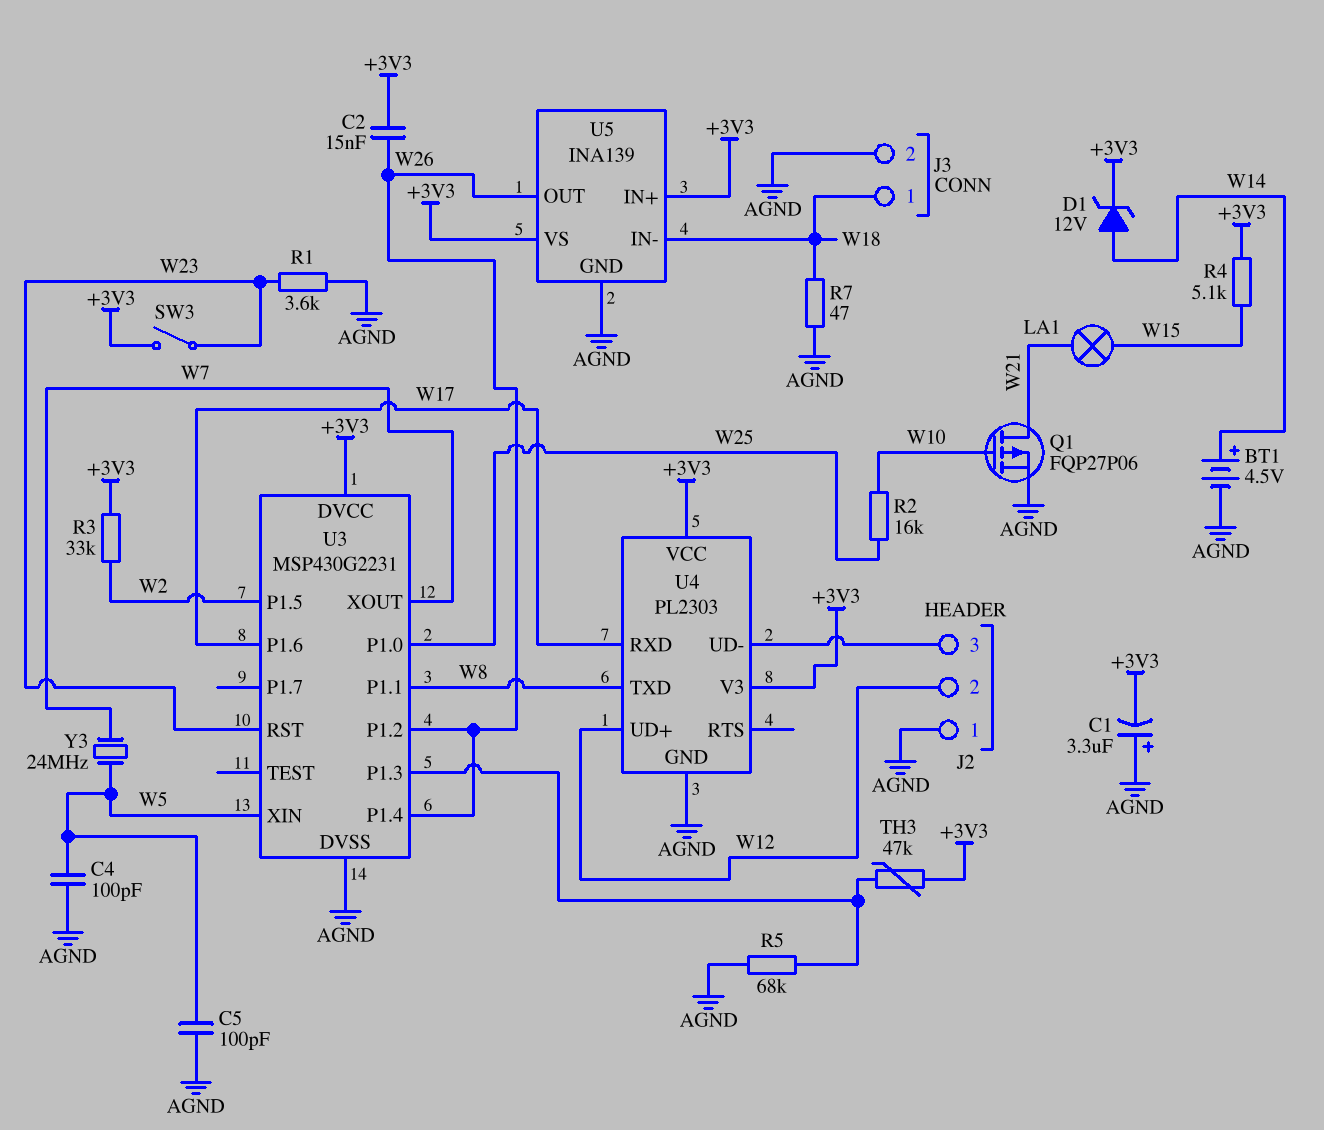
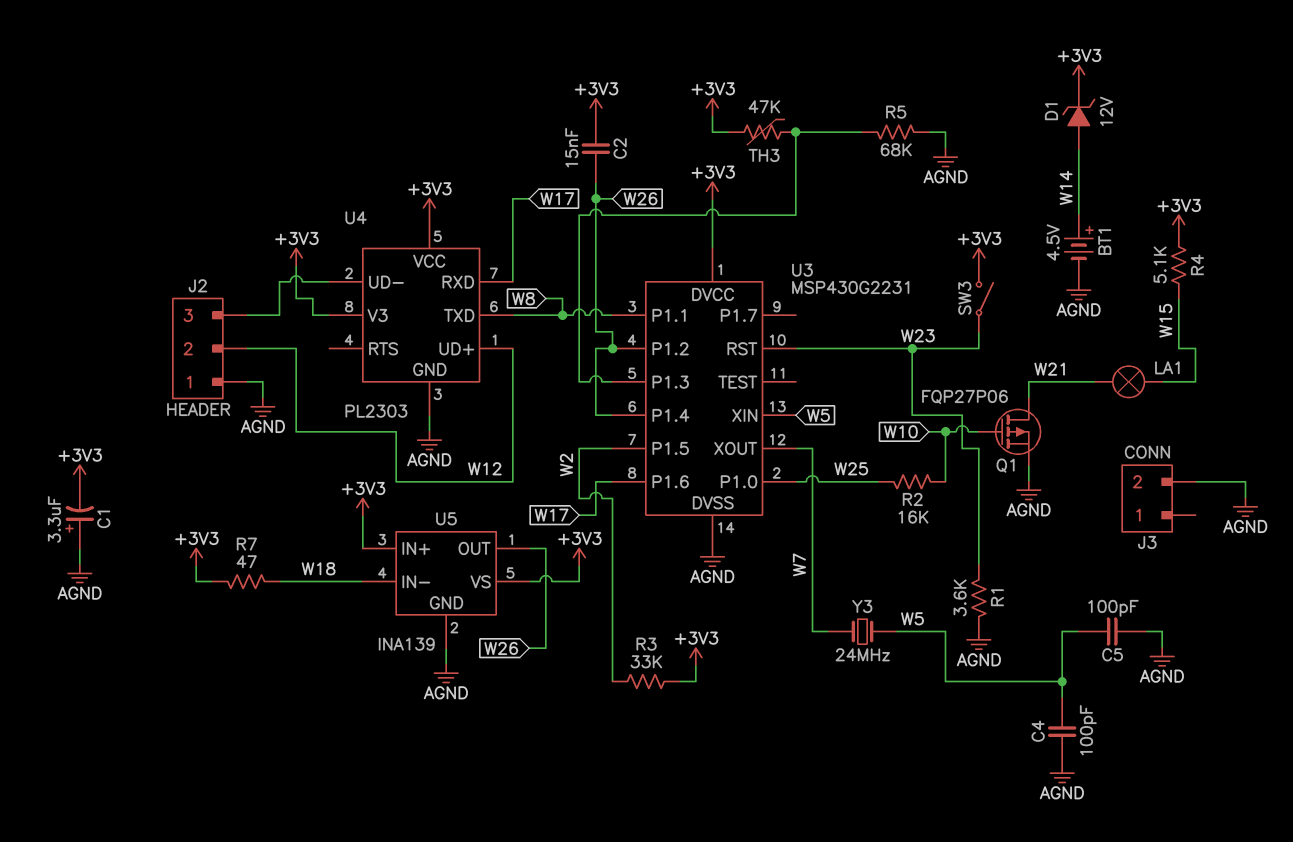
J3 pin 1: W18 -> none
R7: 47 (AGND, W18) -> 47 (+3V3, W18)

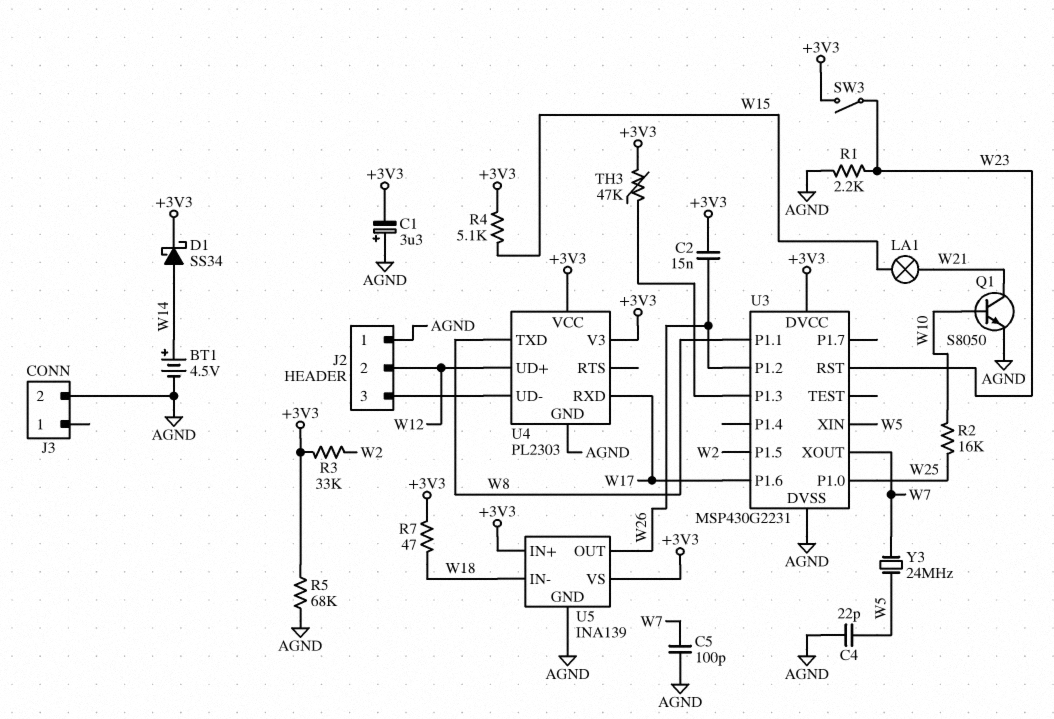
C4: 100pF (AGND, W5) -> 22pF (AGND, W5)
C5: 100pF (AGND, W5) -> 100pF (AGND, W7)
D1: zener 12V (A W14, K +3V3) -> schottky SS34 (A W14, K +3V3)
Q1: PMOS FQP27P06 (G W10, D W21, S AGND) -> NPN S8050 (B W10, C W21, E AGND)
R1: 3.6k (AGND, W23) -> 2.2k (AGND, W23)
R5: 68k (AGND, U3/P1.3) -> 68k (+3V3, AGND)
U3 pin P1.4: W26 -> none

